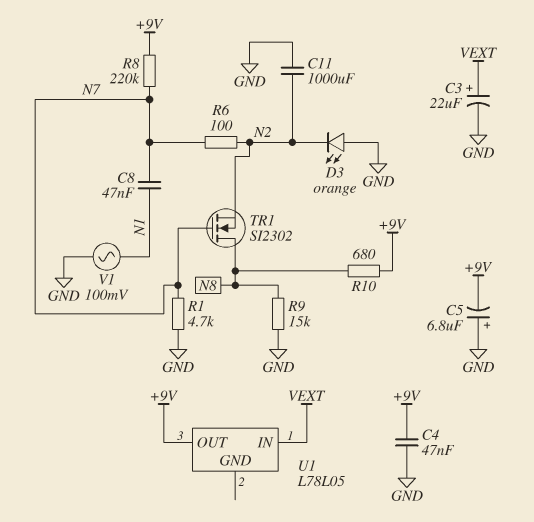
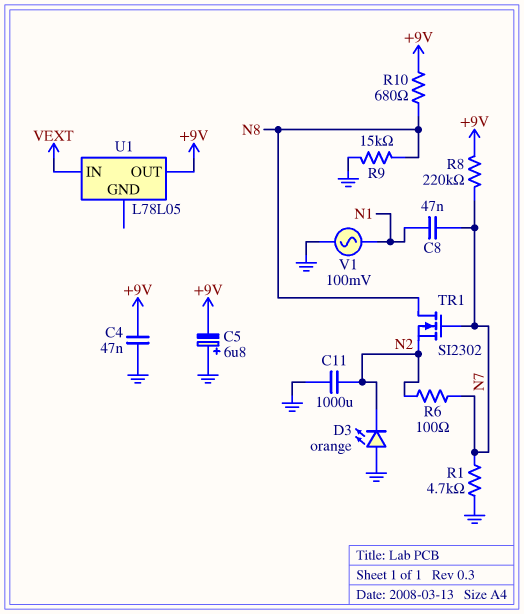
C3: 22uF (plus VEXT, minus GND) -> none

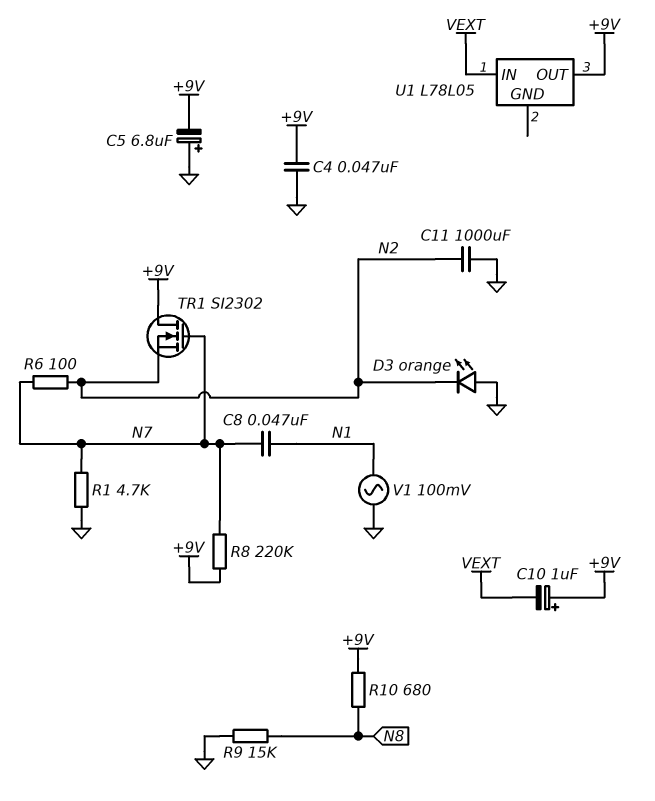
C10: none -> 1uF (plus +9V, minus VEXT)
TR1: NMOS SI2302 (G N7, D N8, S N2) -> NMOS SI2302 (G N7, D +9V, S N2)

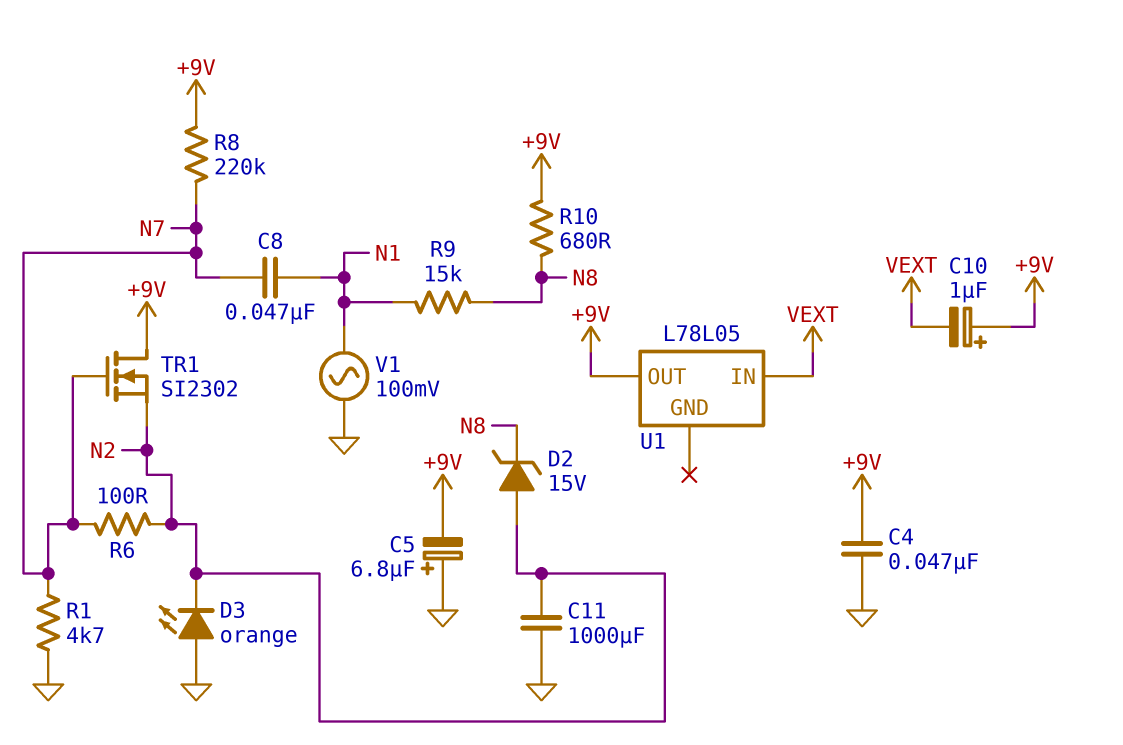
D2: none -> zener 15V (A N2, K N8)
R9: 15k (GND, N8) -> 15k (N1, N8)

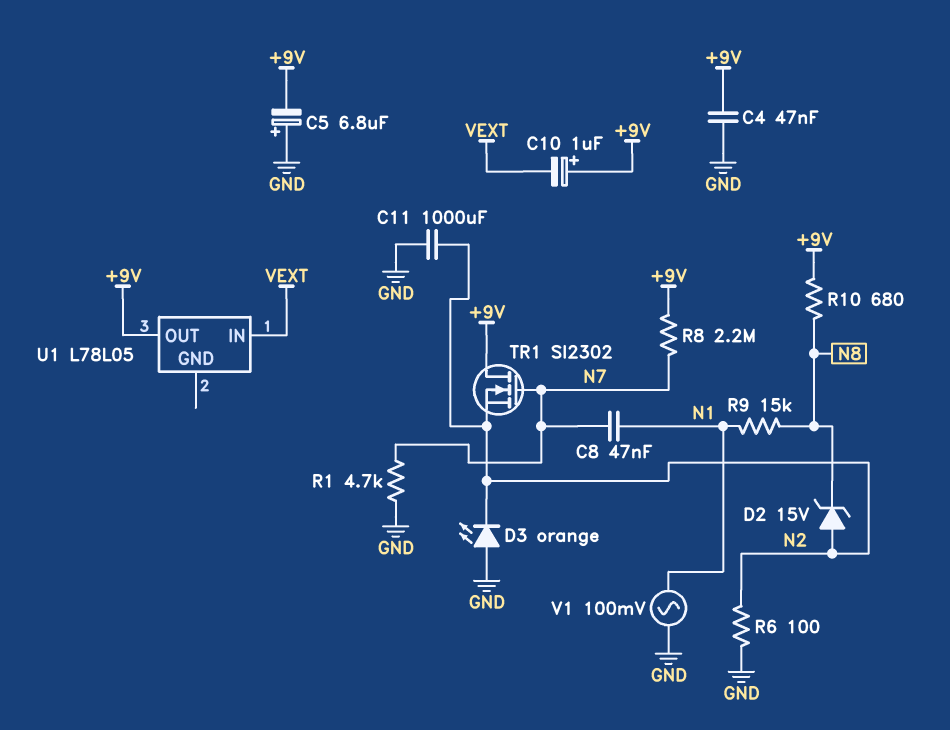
R6: 100 (N2, N7) -> 100 (GND, N2)
R8: 220k (+9V, N7) -> 2.2M (+9V, N7)

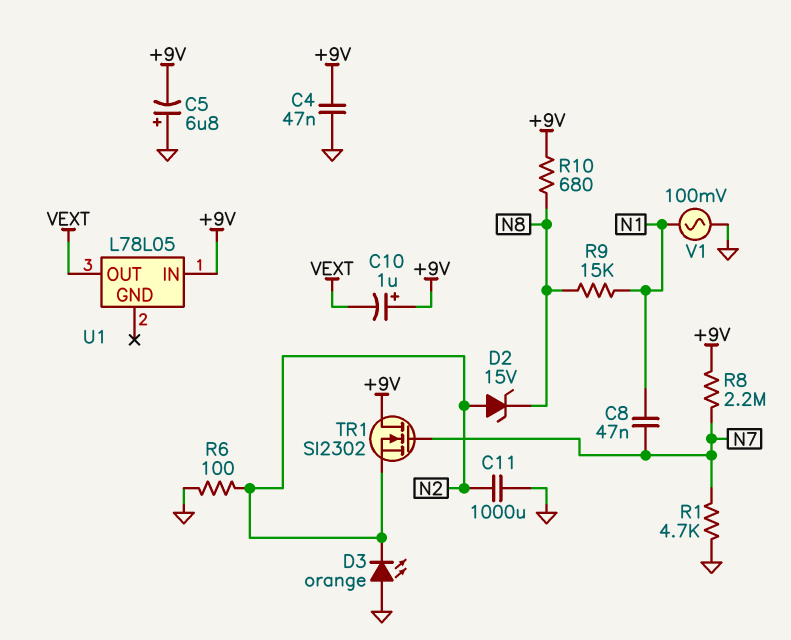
U1 pin IN: VEXT -> +9V
U1 pin OUT: +9V -> VEXT

